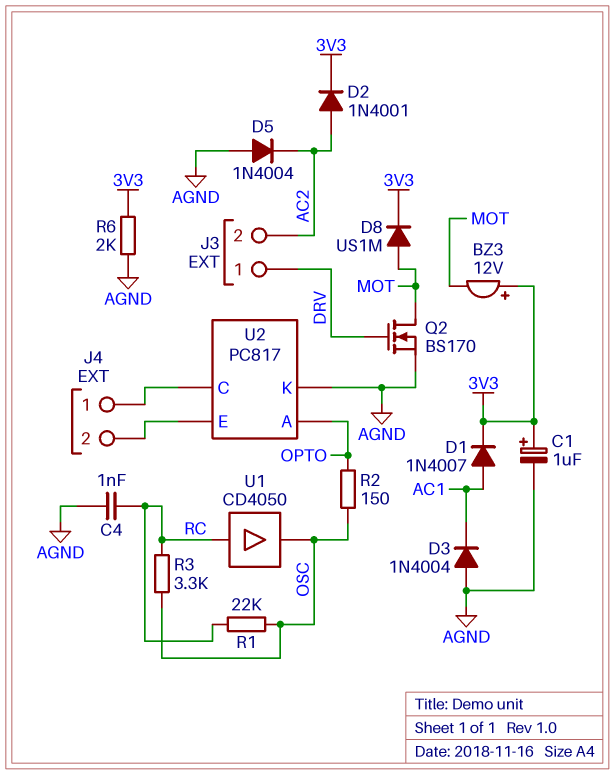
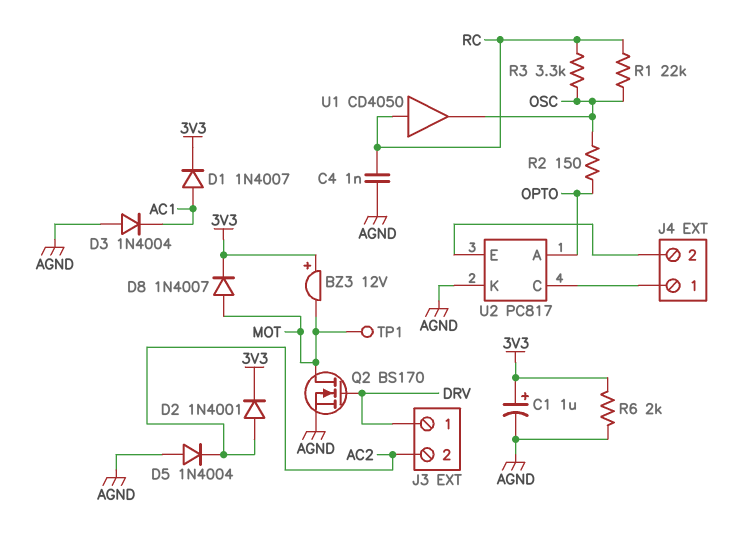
D8: diode US1M (A MOT, K 3V3) -> diode 1N4007 (A MOT, K 3V3)
TP1: none -> test point (MOT)

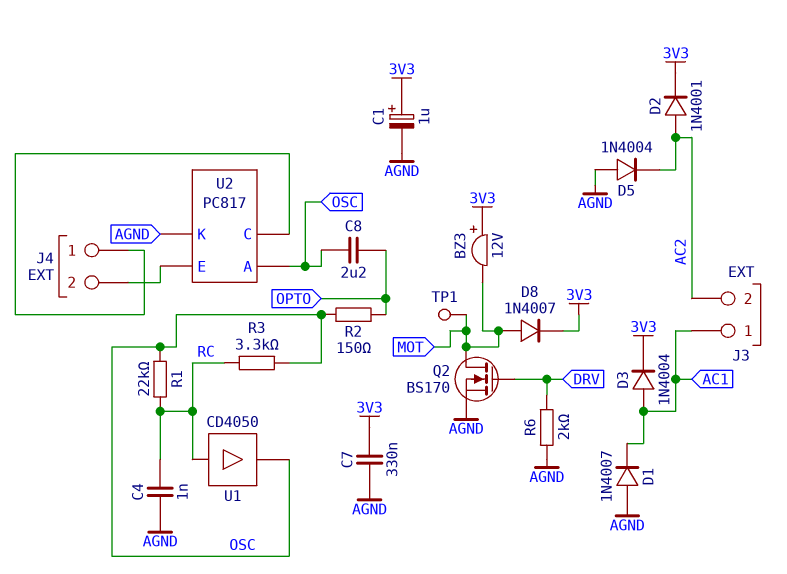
C7: none -> 330nF (3V3, AGND)
C8: none -> 2.2uF (OPTO, OSC)
D1: diode 1N4007 (A AC1, K 3V3) -> diode 1N4007 (A AGND, K AC1)
D3: diode 1N4004 (A AGND, K AC1) -> diode 1N4004 (A AC1, K 3V3)
J3 pin 1: DRV -> AC1
R6: 2k (3V3, AGND) -> 2k (AGND, DRV)
U2 pin A: OPTO -> OSC

